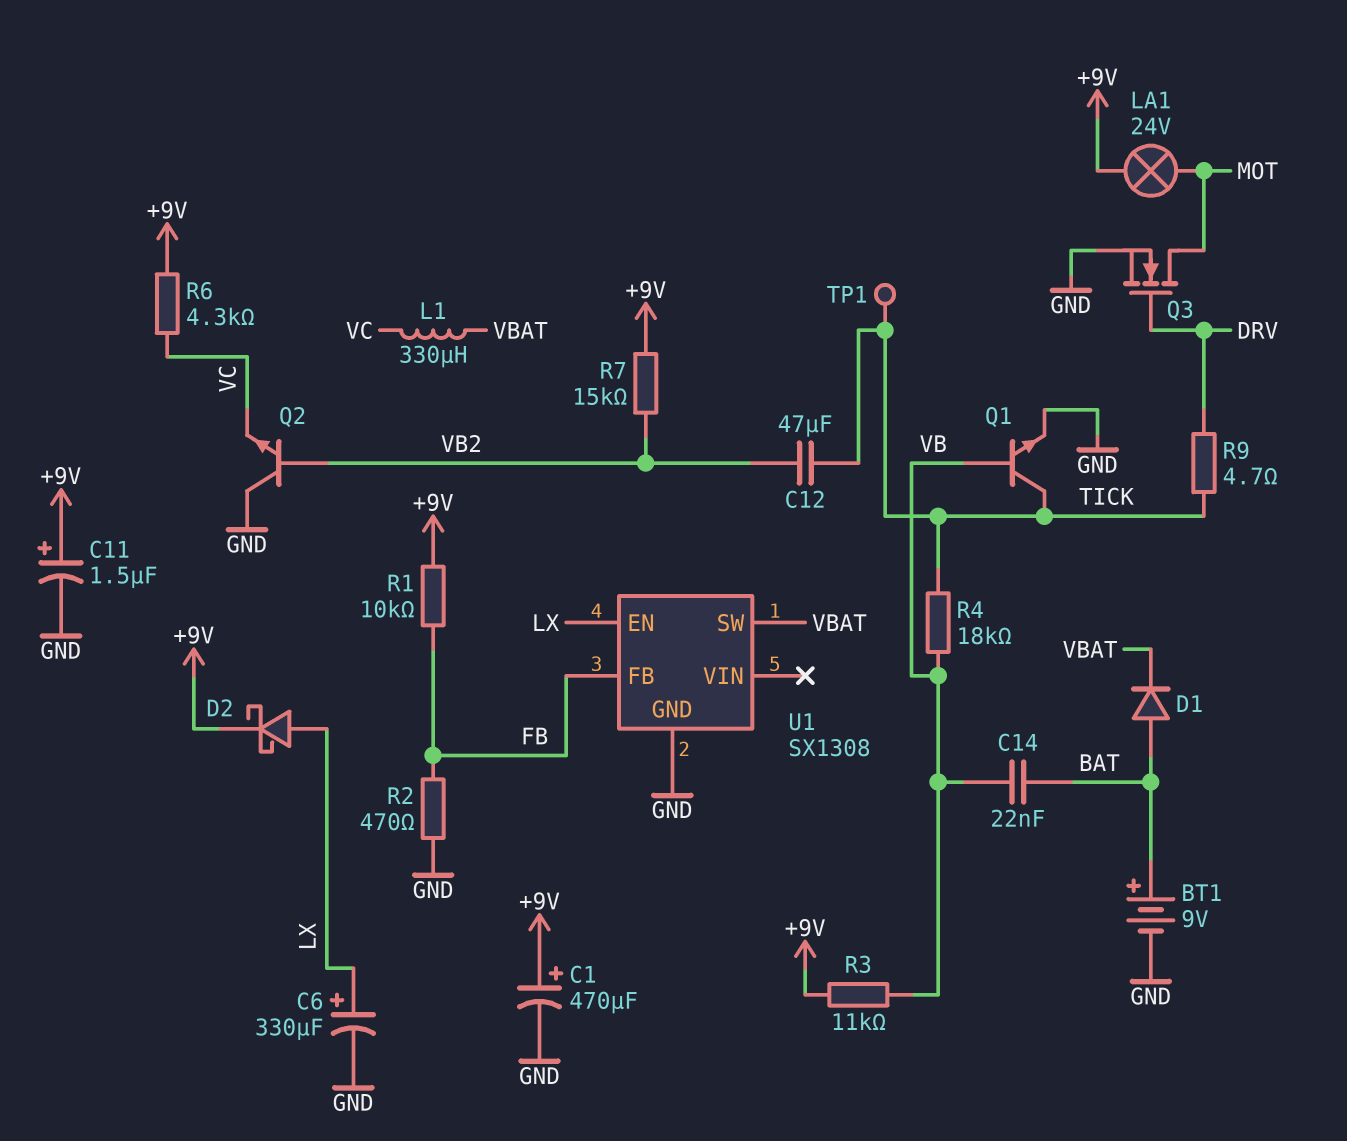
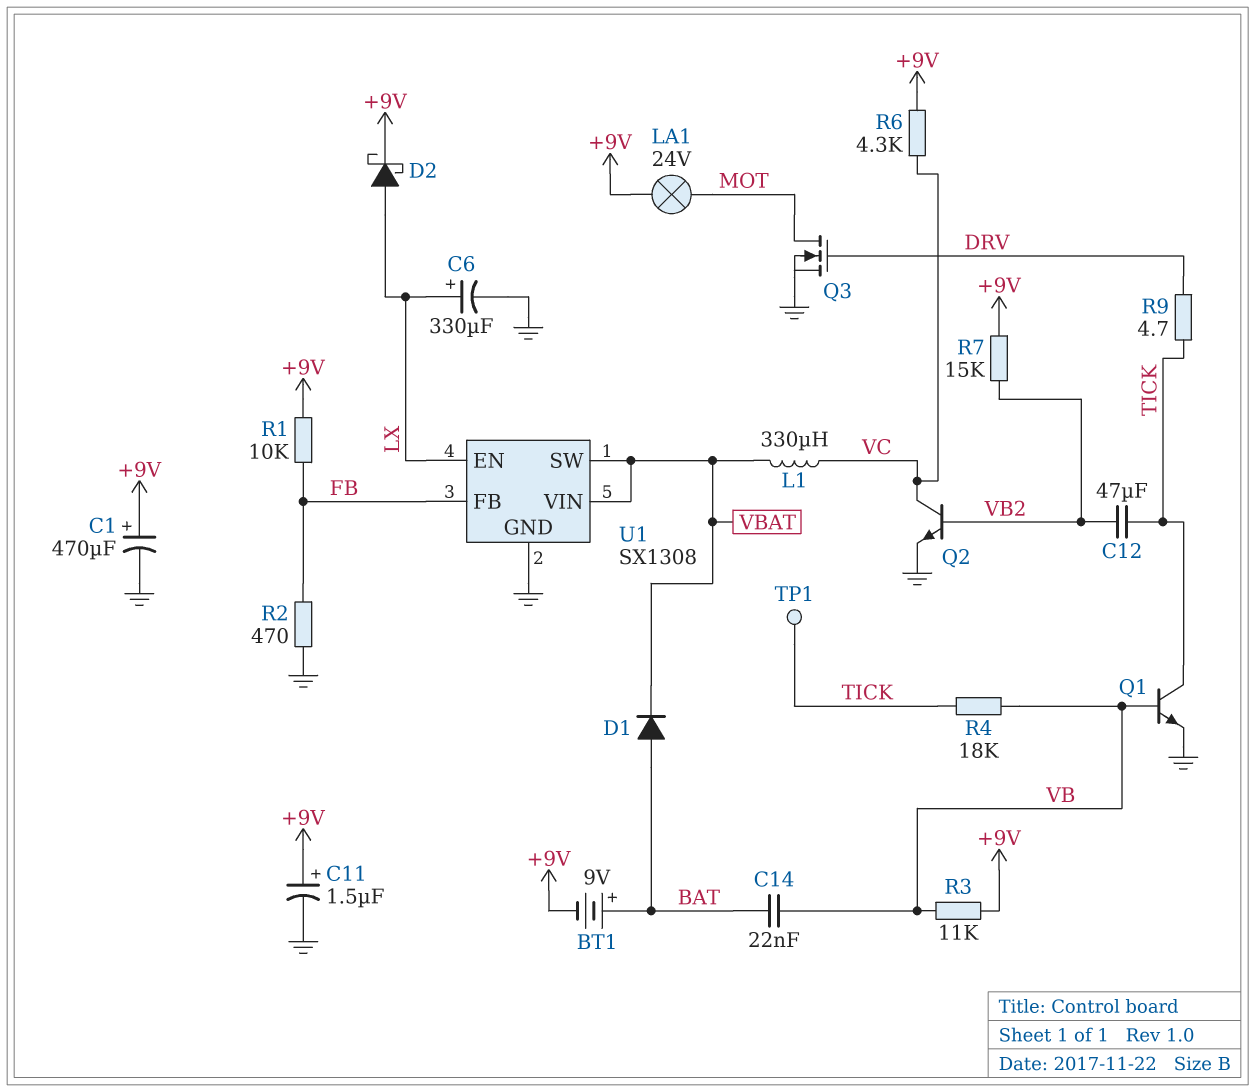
BT1: 9V (plus BAT, minus GND) -> 9V (plus BAT, minus +9V)
Q2: NPN (B VB2, C GND, E VC) -> NPN (B VB2, C VC, E GND)
U1 pin VIN: none -> VBAT

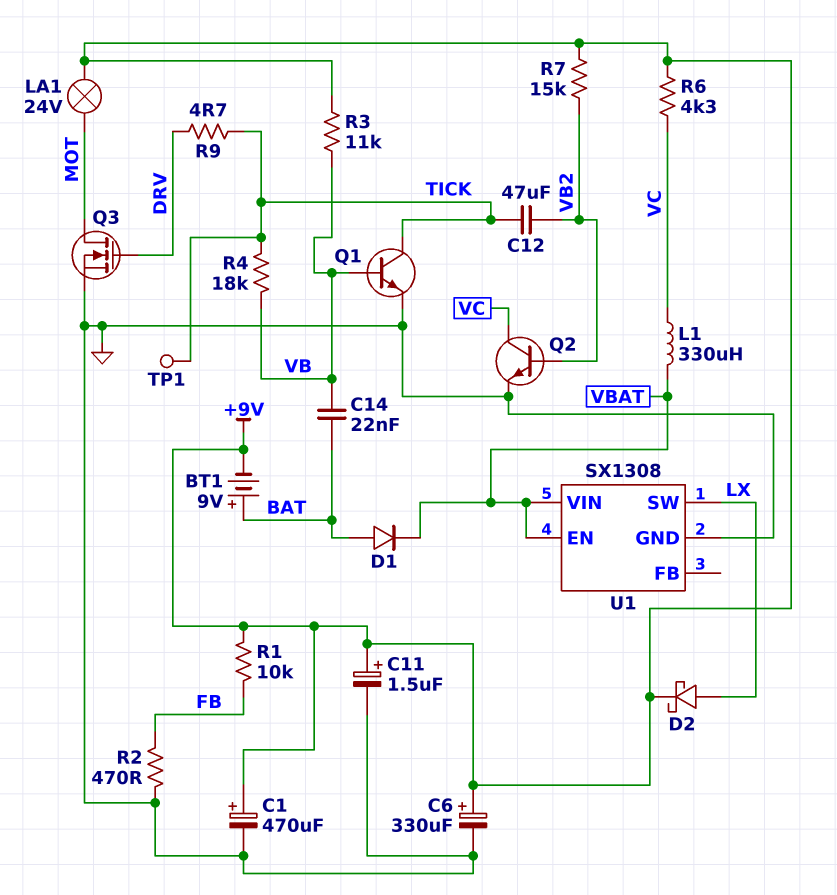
C6: 330uF (plus LX, minus GND) -> 330uF (plus +9V, minus GND)
U1 pin EN: LX -> VBAT
U1 pin FB: FB -> none
U1 pin SW: VBAT -> LX

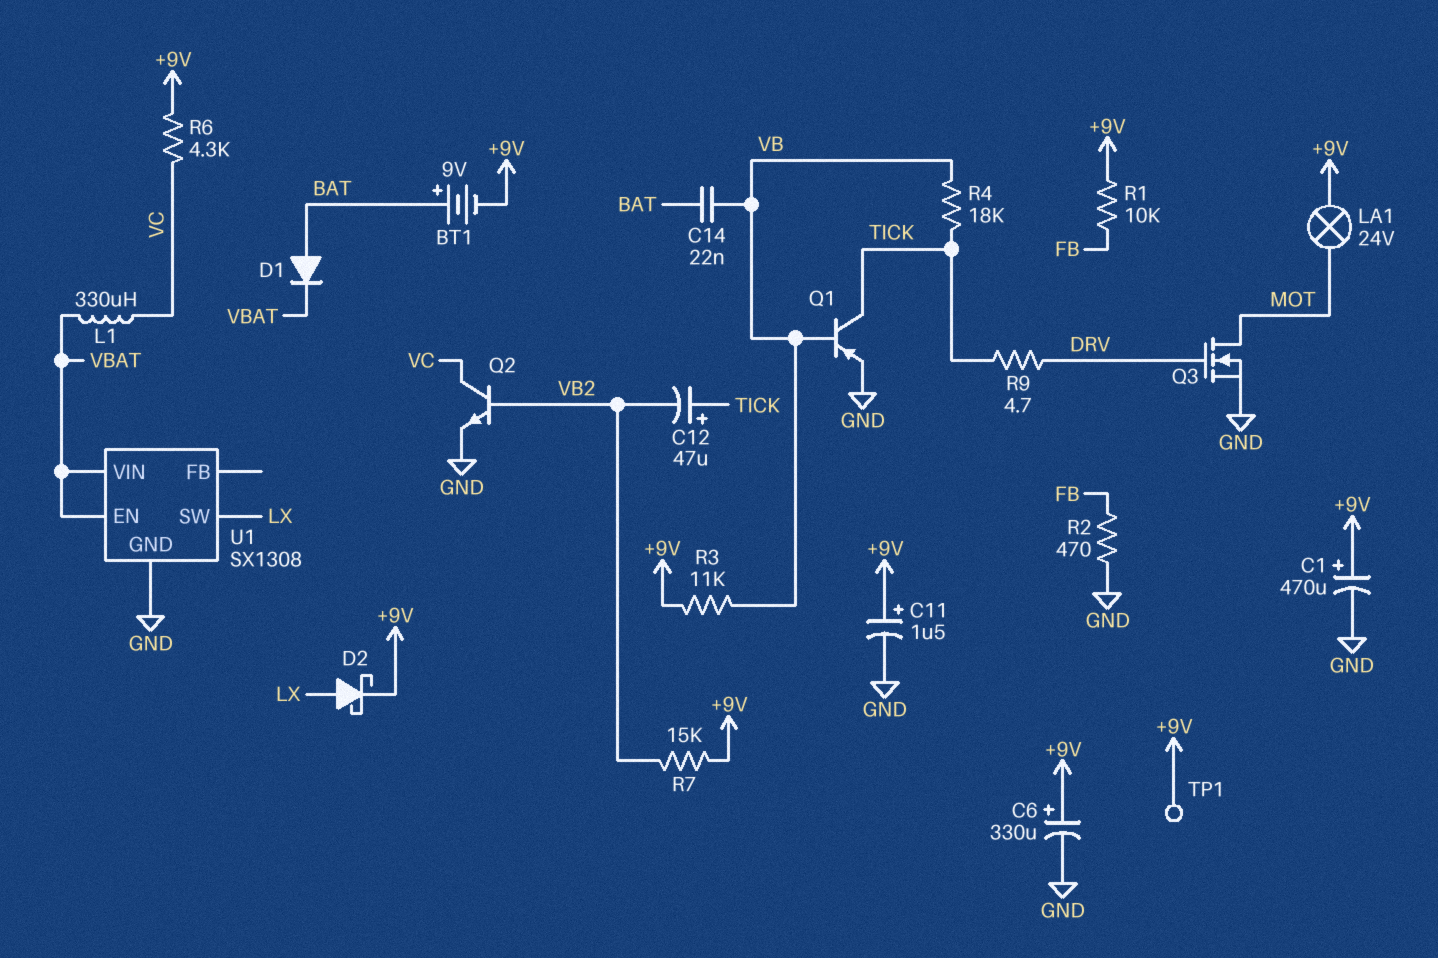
C12: 47uF (TICK, VB2) -> 47uF (plus TICK, minus VB2)
Q1: NPN (B VB, C TICK, E GND) -> PNP (B VB, C TICK, E GND)
TP1: test point (TICK) -> test point (+9V)

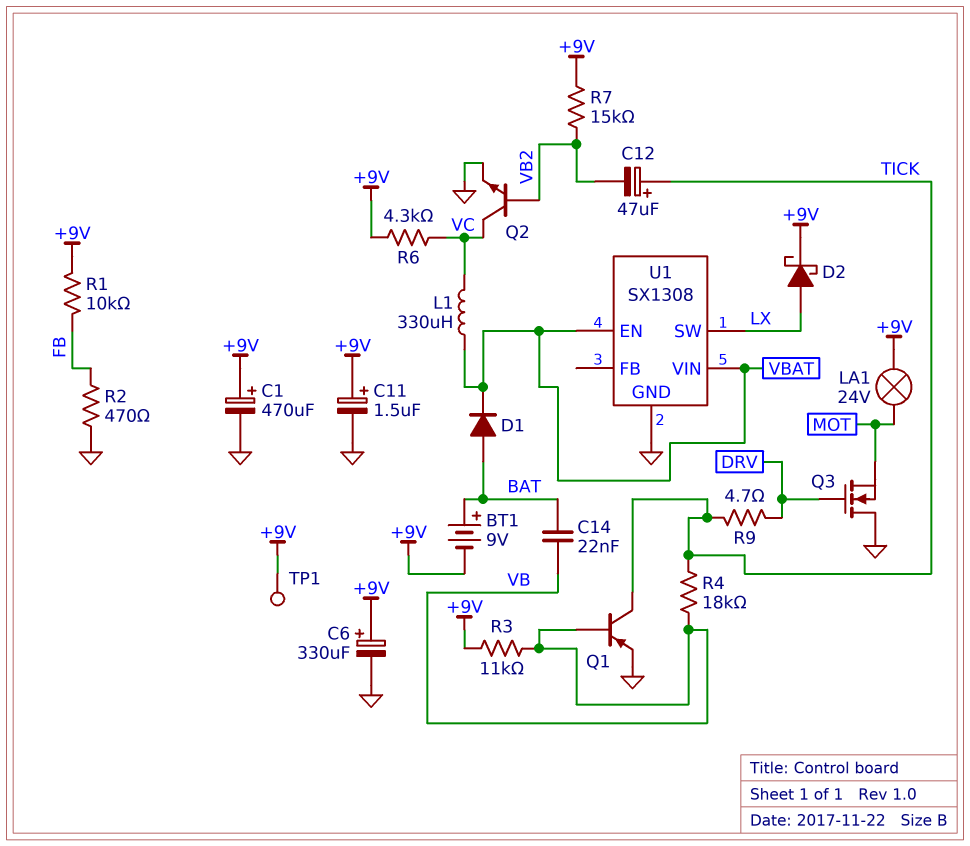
Q3: NMOS (G DRV, D MOT, S GND) -> NMOS (G DRV, D GND, S MOT)

